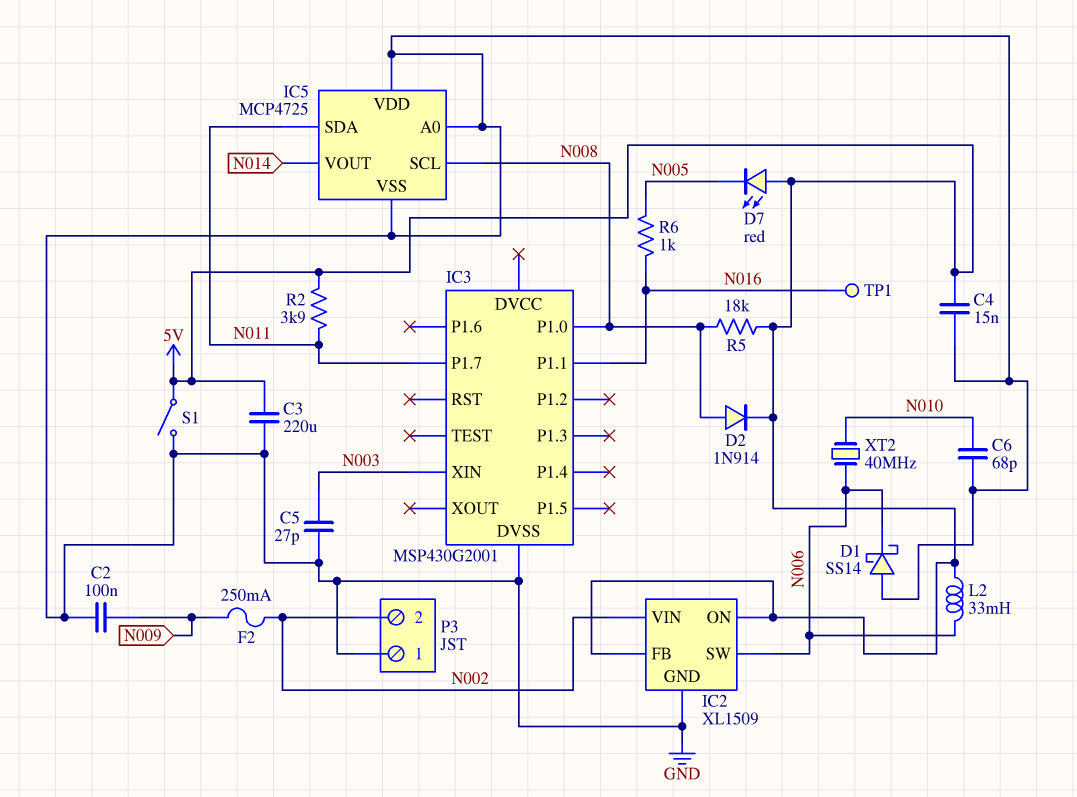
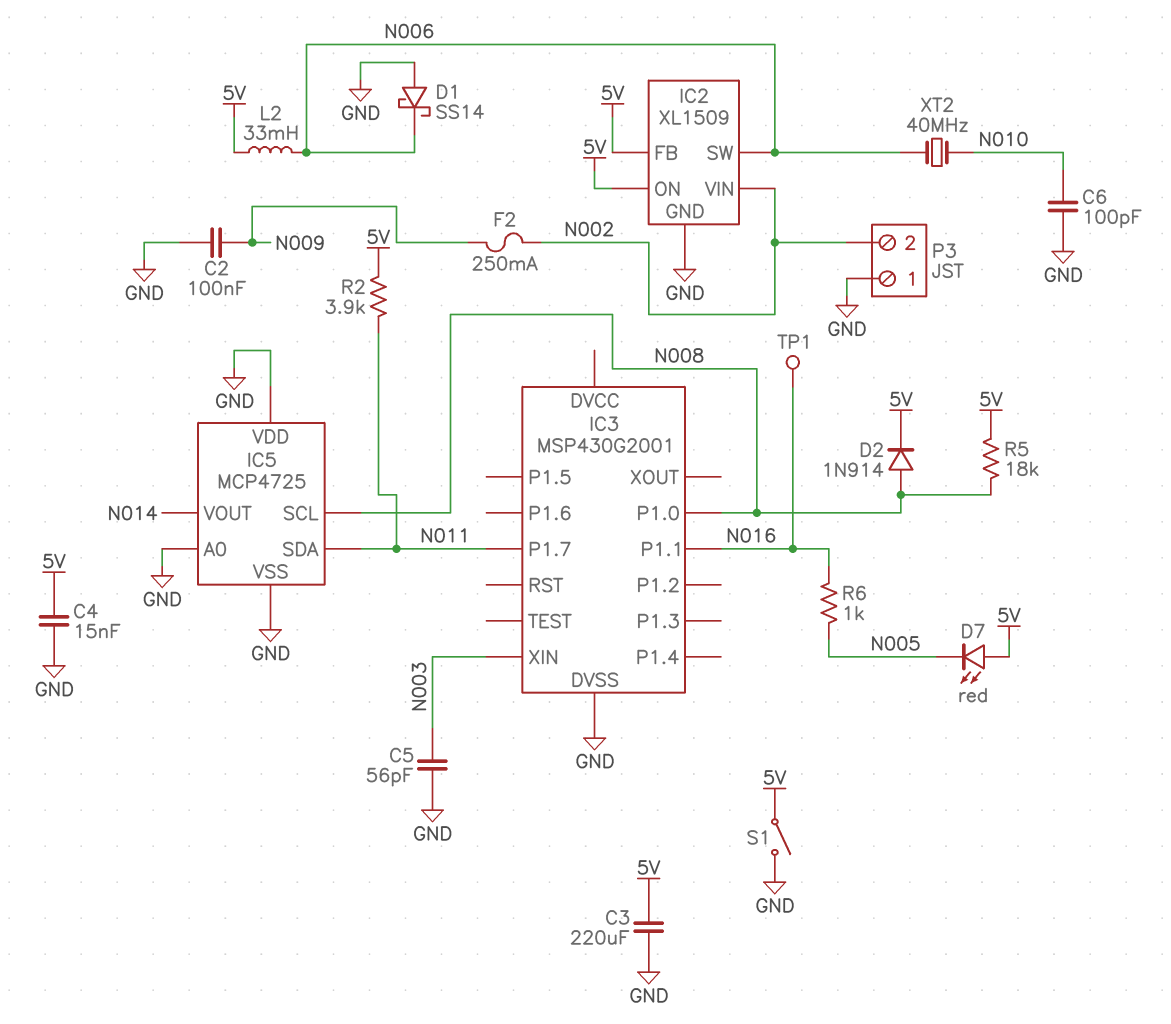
C5: 27pF (GND, N003) -> 56pF (GND, N003)
C6: 68pF (GND, N010) -> 100pF (GND, N010)

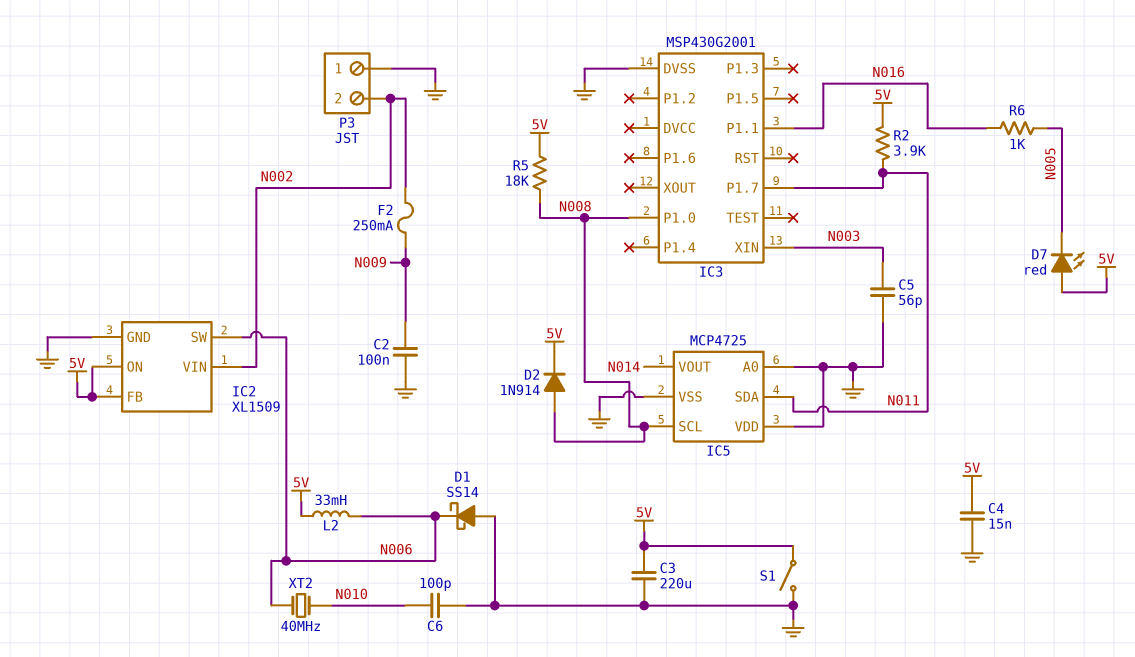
TP1: test point (N016) -> none

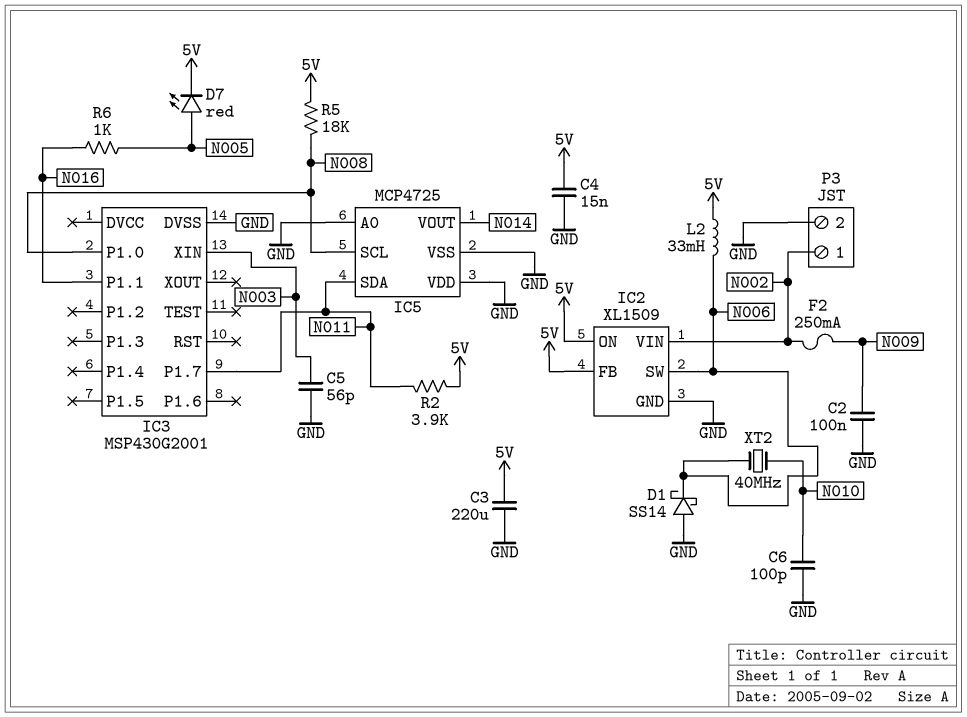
D2: diode 1N914 (A N008, K 5V) -> none
D7: LED red (A 5V, K N005) -> LED red (A N005, K 5V)
P3 pin 1: GND -> N002
P3 pin 2: N002 -> GND
S1: switch (5V, GND) -> none

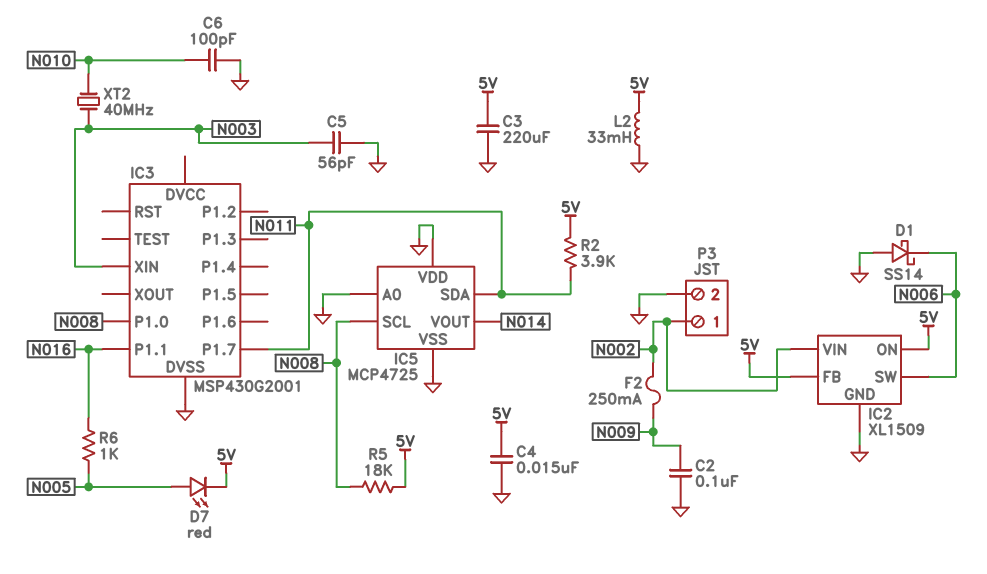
L2: 33mH (5V, N006) -> 33mH (5V, GND)
XT2: 40MHz (N006, N010) -> 40MHz (N003, N010)

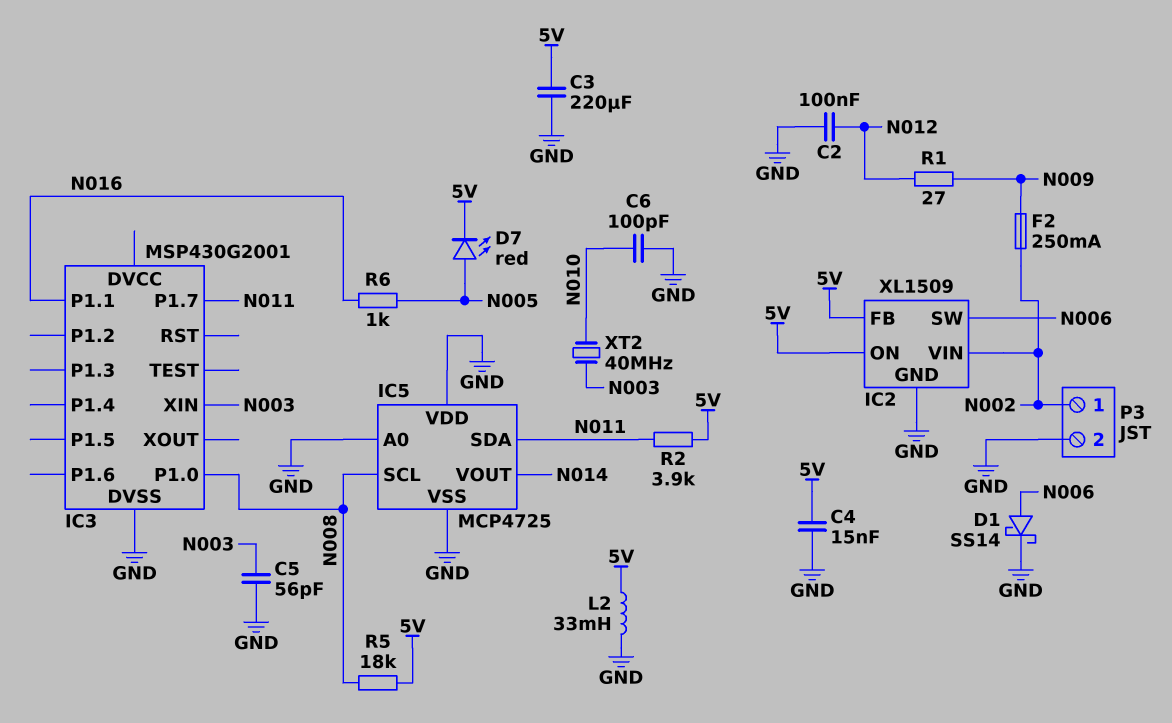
C2: 100nF (GND, N009) -> 100nF (GND, N012)
D1: schottky SS14 (A GND, K N006) -> schottky SS14 (A N006, K GND)
R1: none -> 27 (N009, N012)

